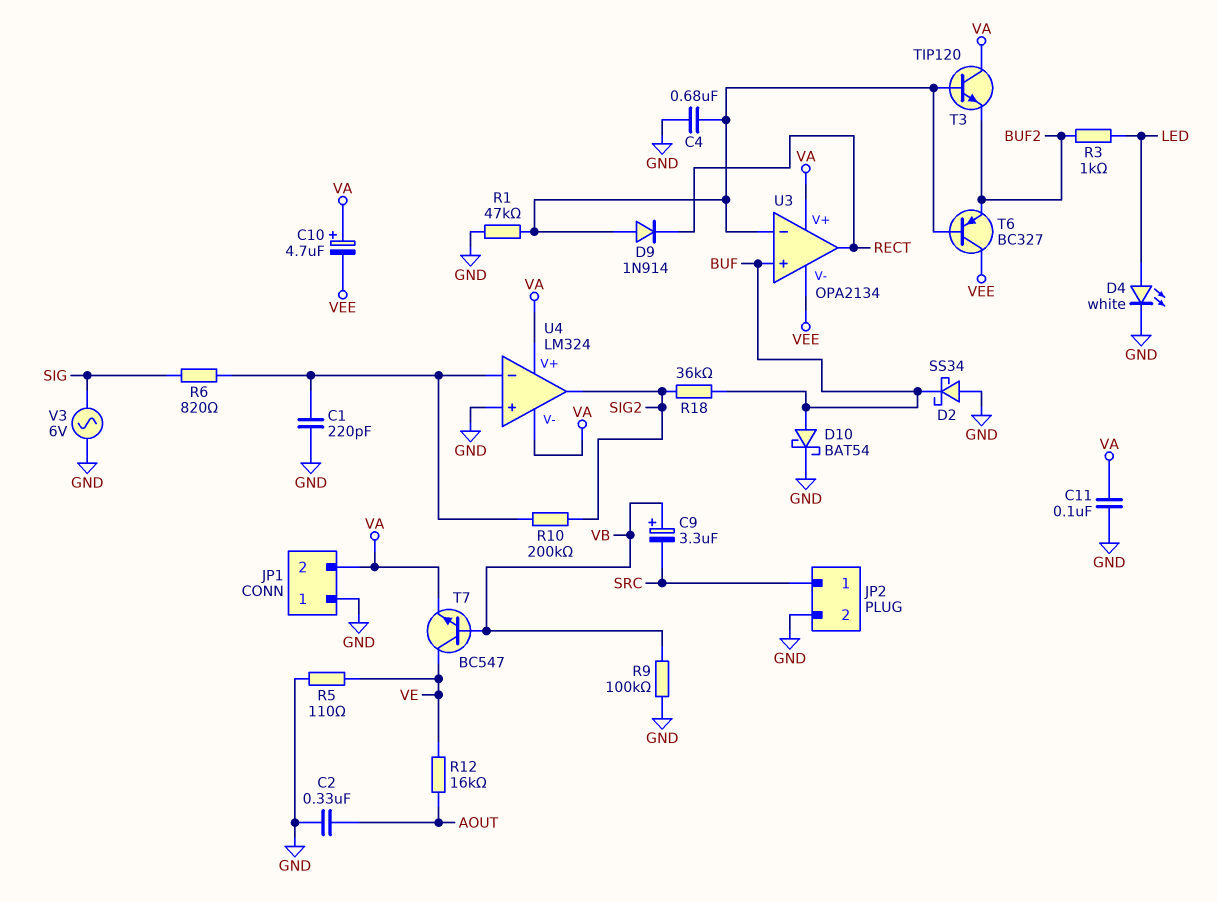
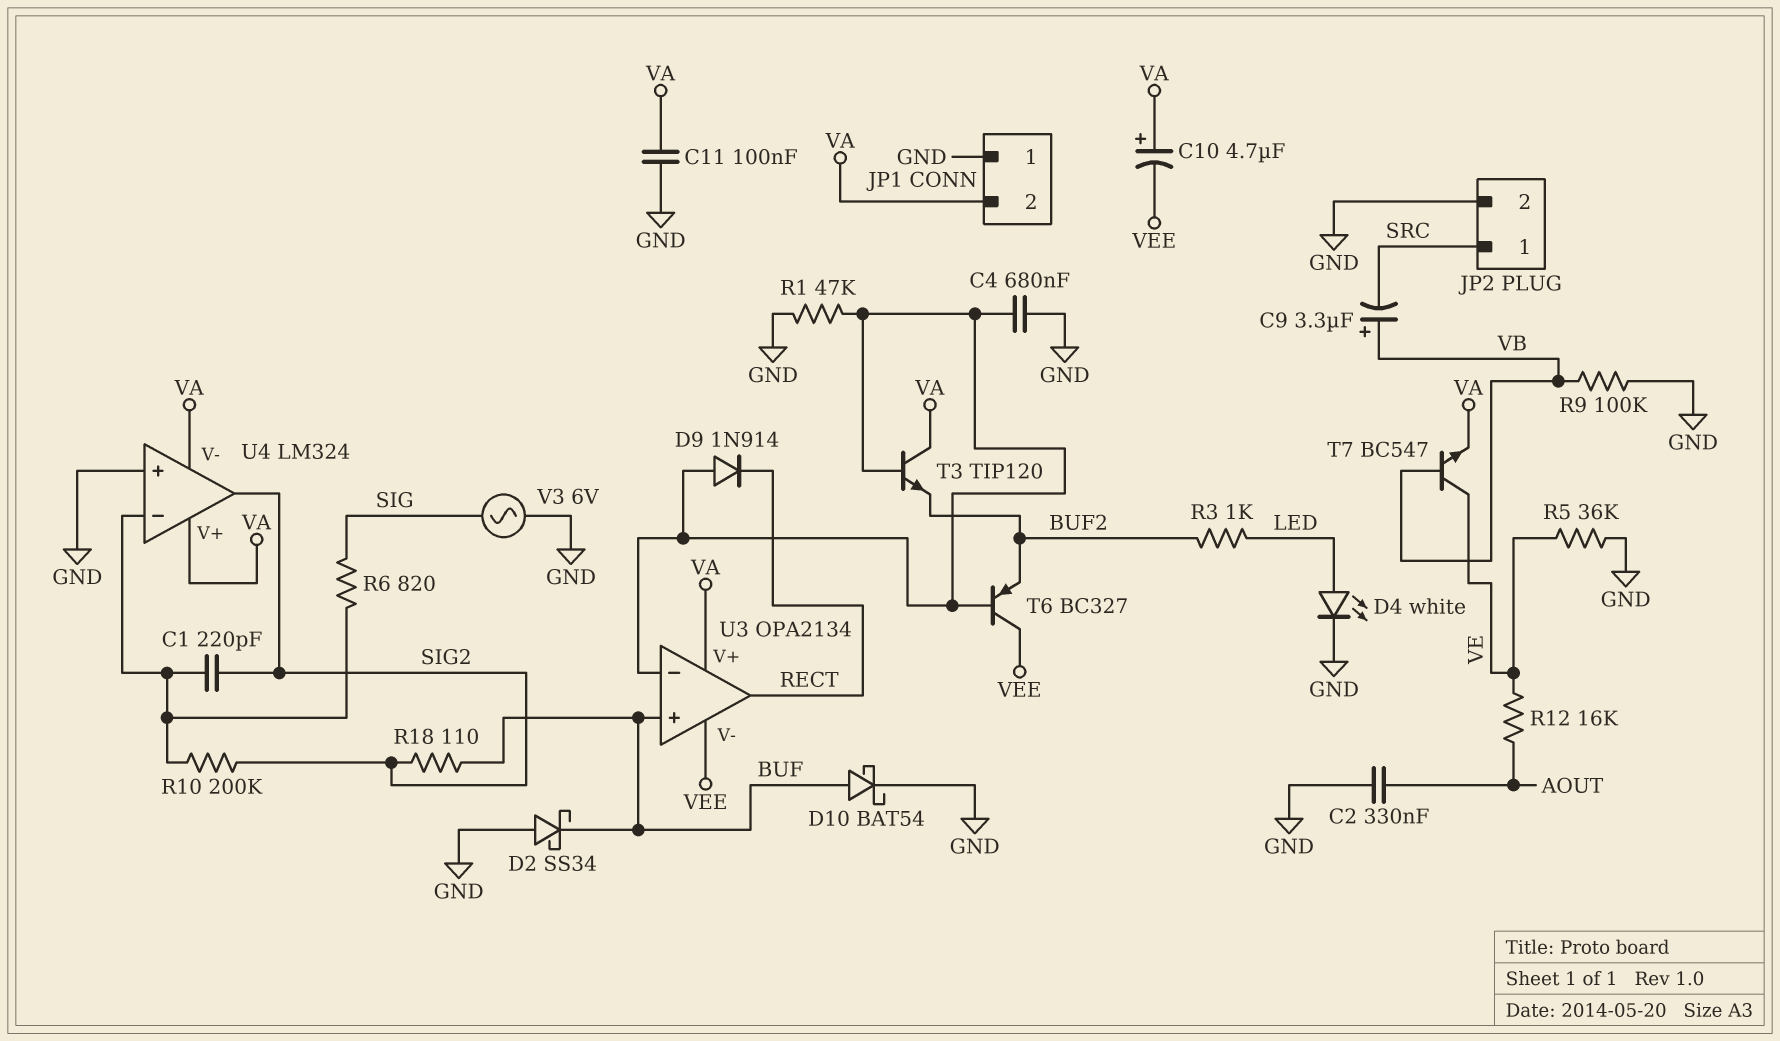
C1: 220pF (GND, U4/in-) -> 220pF (SIG2, U4/in-)
R5: 110 (GND, VE) -> 36k (GND, VE)
R18: 36k (BUF, SIG2) -> 110 (BUF, SIG2)

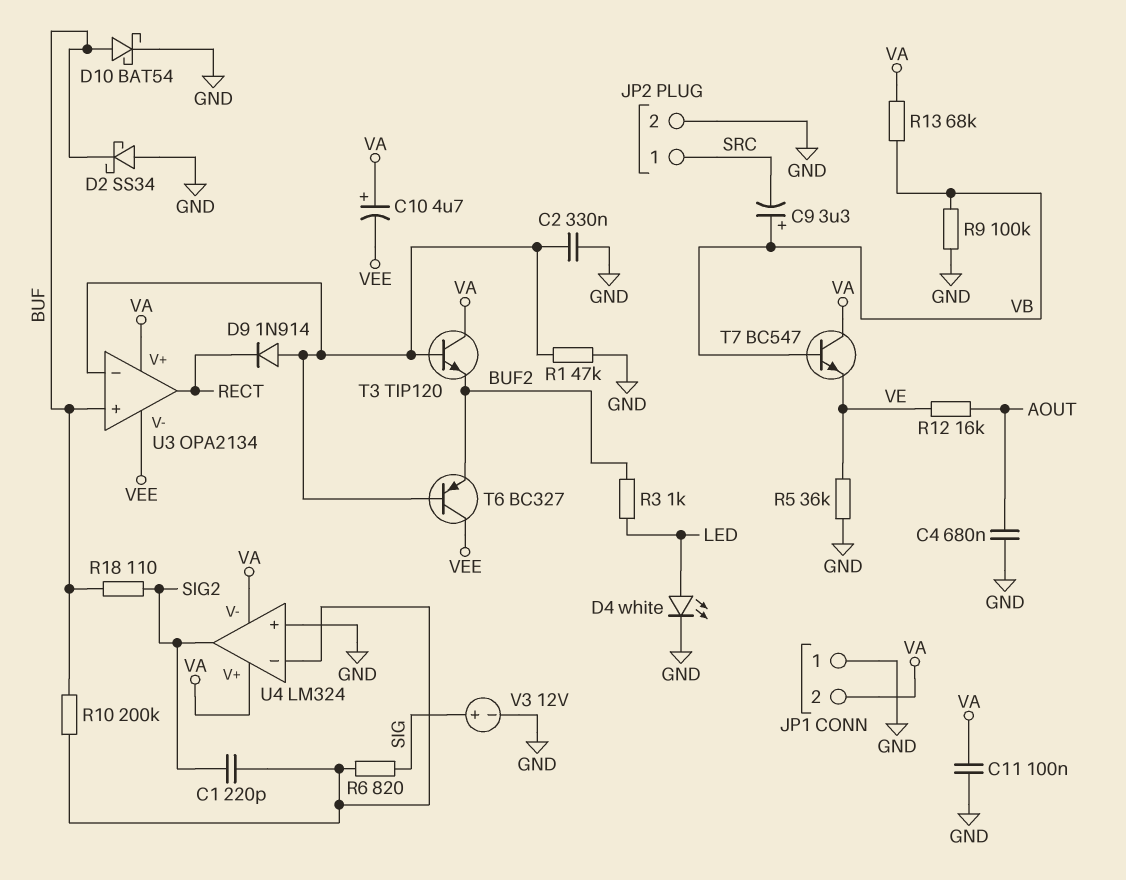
C2: 330nF (AOUT, GND) -> 330nF (GND, U3/in-)
C4: 680nF (GND, U3/in-) -> 680nF (AOUT, GND)
R10: 200k (SIG2, U4/in-) -> 200k (BUF, U4/in-)
R13: none -> 68k (VA, VB)
T7: NPN BC547 (B VB, C VE, E VA) -> NPN BC547 (B VB, C VA, E VE)
V3: AC 6V (GND, SIG) -> 12V (plus SIG, minus GND)

